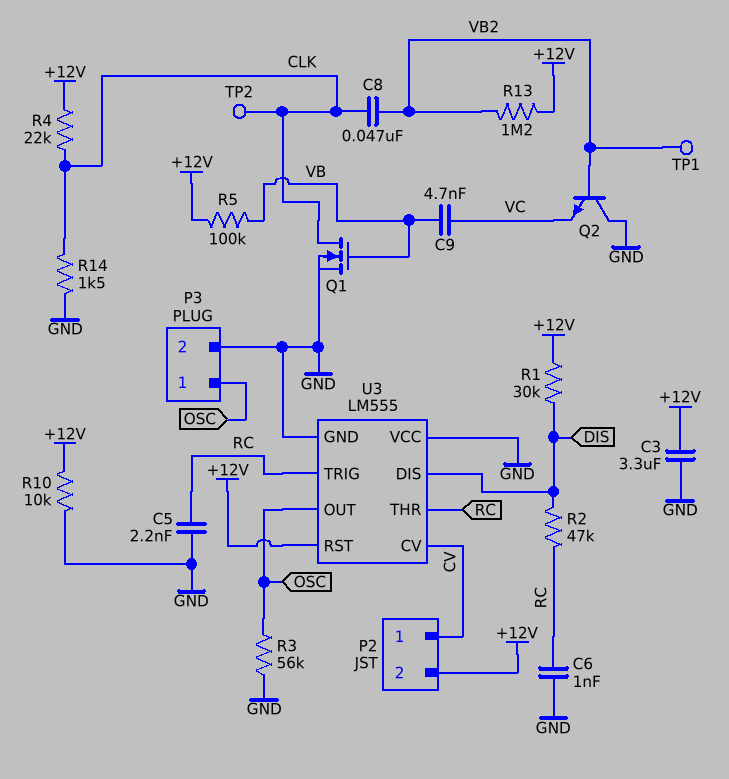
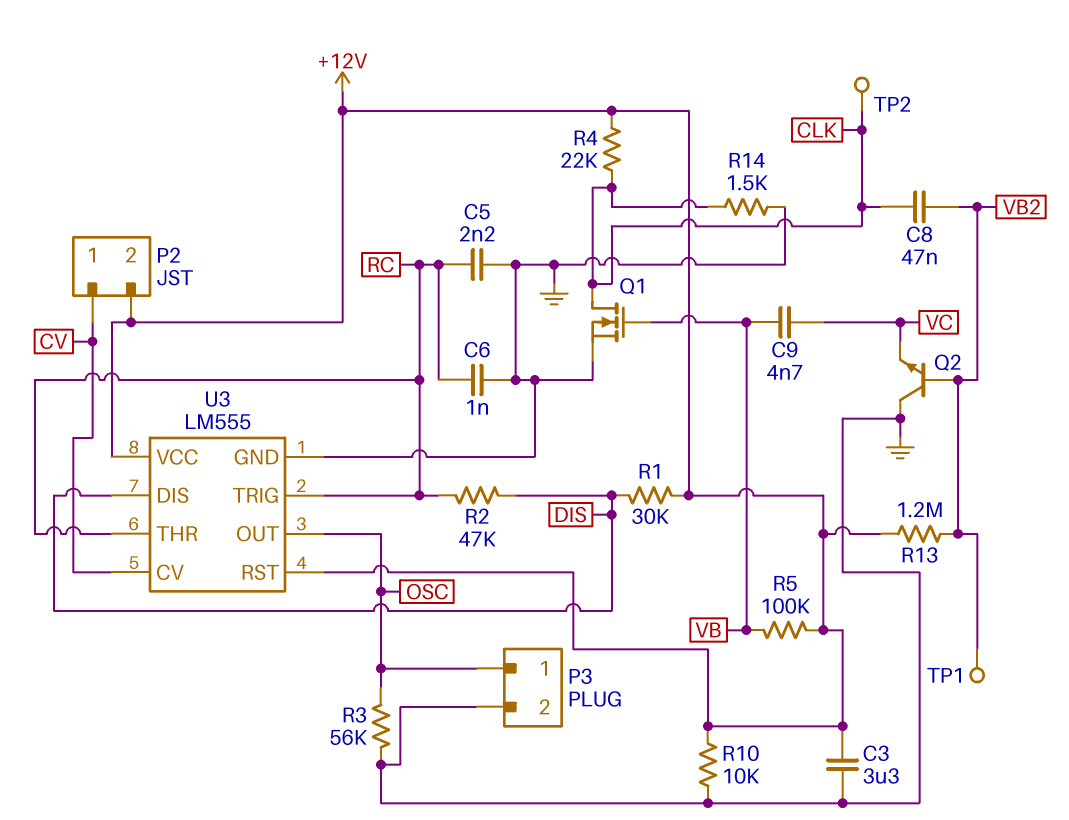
U3 pin VCC: GND -> +12V

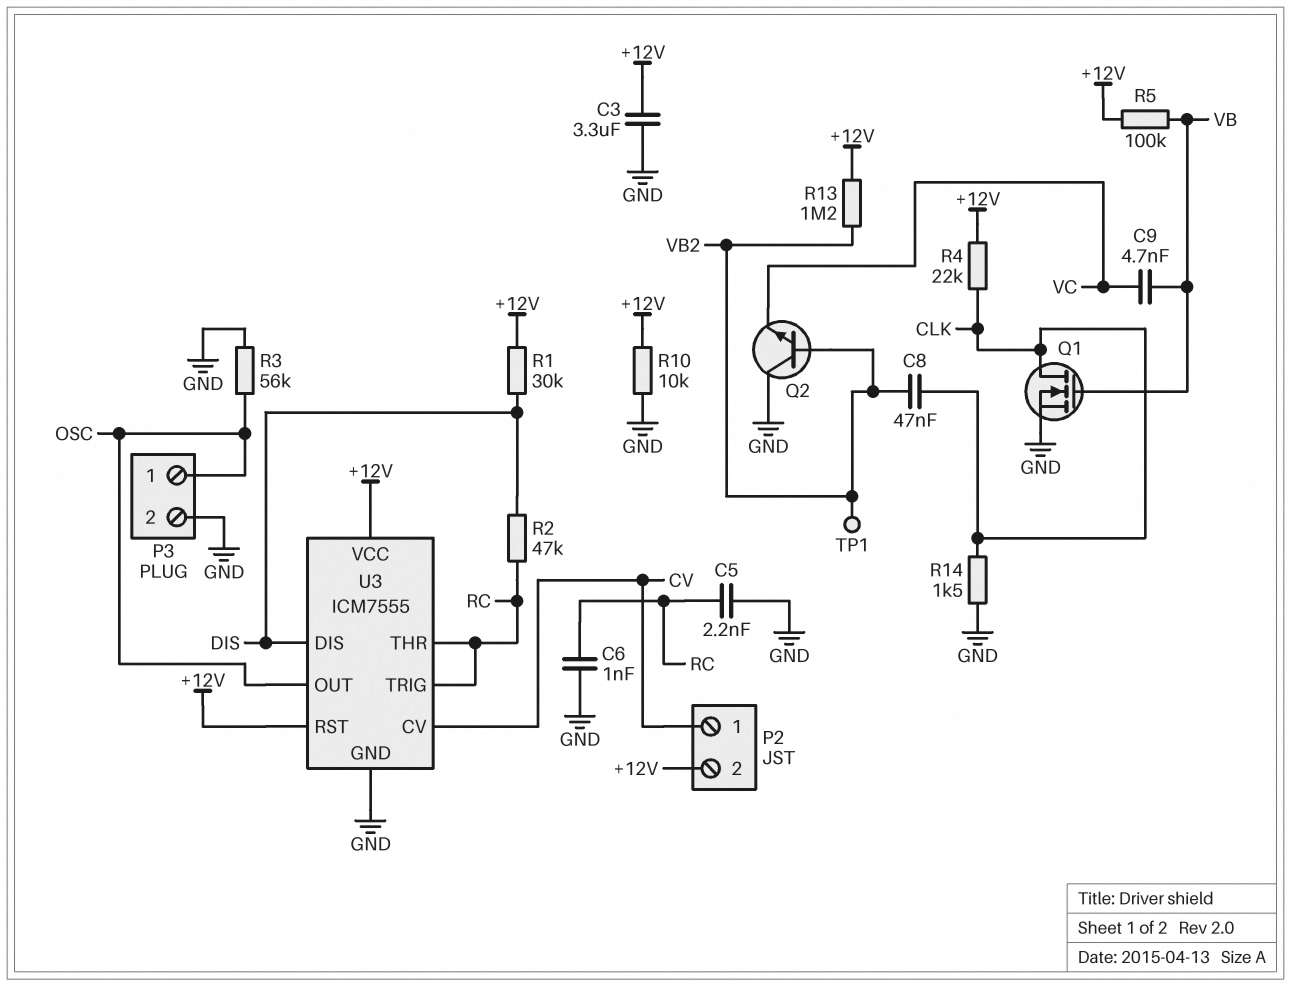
TP2: test point (CLK) -> none
U3: LM555 -> ICM7555

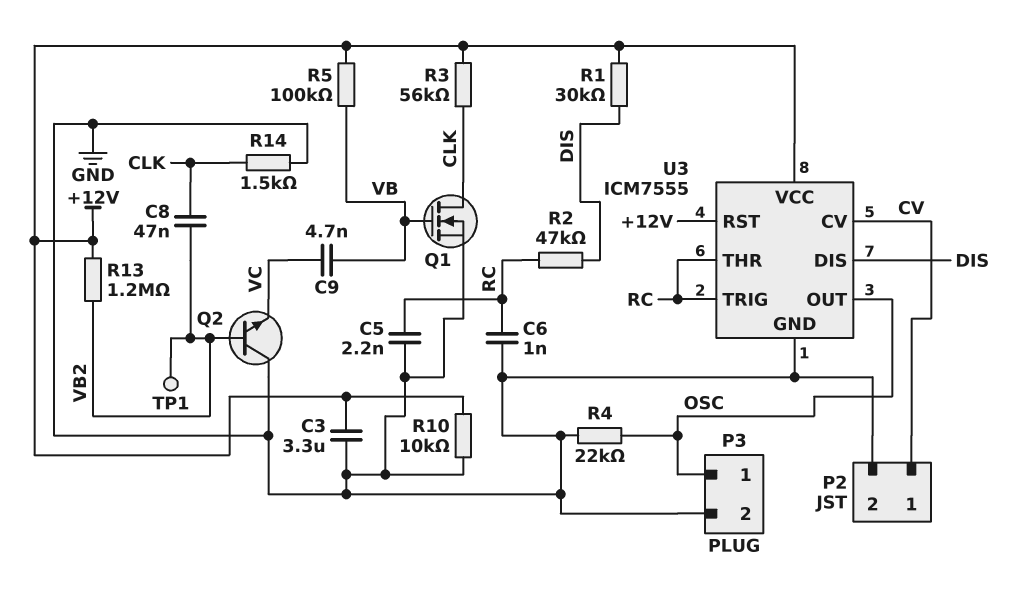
P2 pin 2: +12V -> GND
R3: 56k (GND, OSC) -> 56k (+12V, CLK)
R4: 22k (+12V, CLK) -> 22k (GND, OSC)

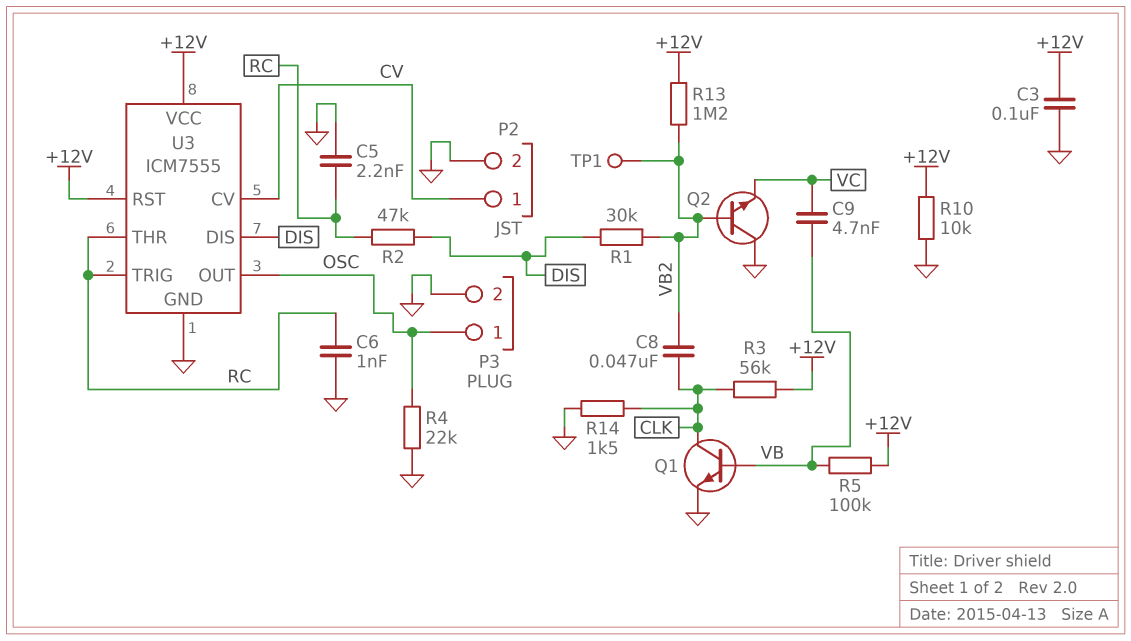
C3: 3.3uF (+12V, GND) -> 100nF (+12V, GND)
Q1: NMOS (G VB, D CLK, S GND) -> NPN (B VB, C CLK, E GND)
R1: 30k (+12V, DIS) -> 30k (DIS, VB2)

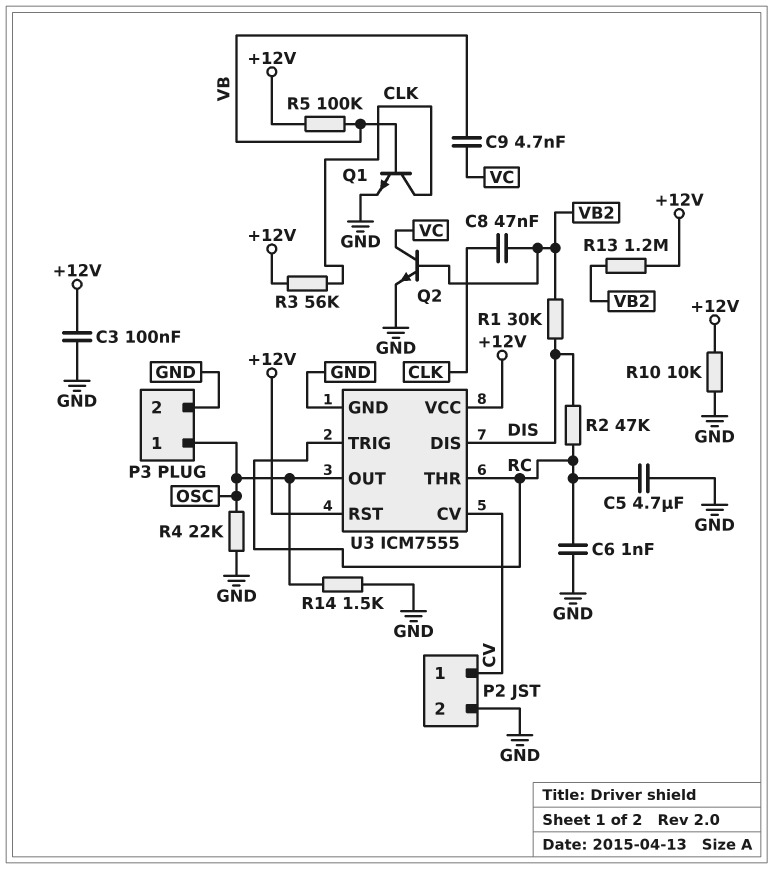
C5: 2.2nF (GND, RC) -> 4.7uF (GND, RC)
Q2: NPN (B VB2, C GND, E VC) -> NPN (B VB2, C VC, E GND)
R14: 1.5k (CLK, GND) -> 1.5k (GND, OSC)
TP1: test point (VB2) -> none

